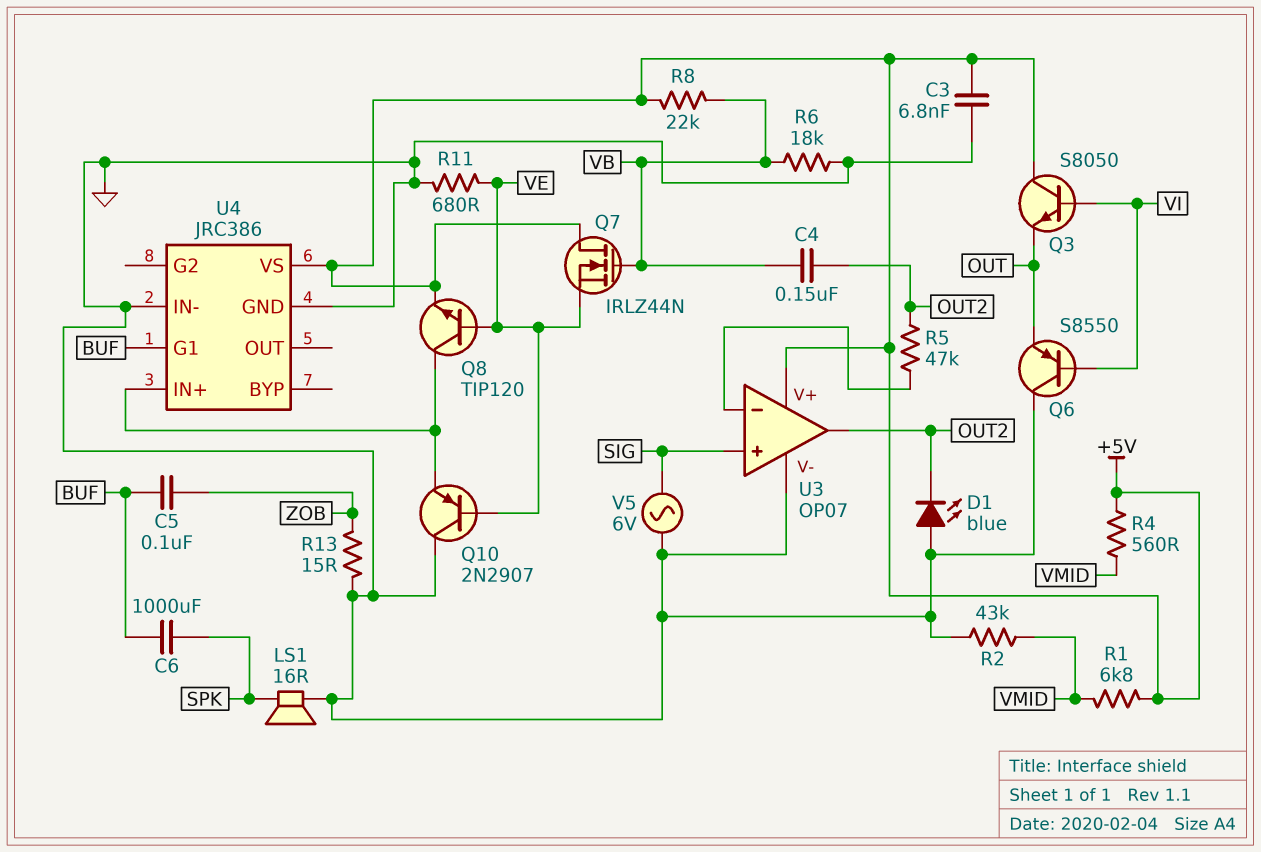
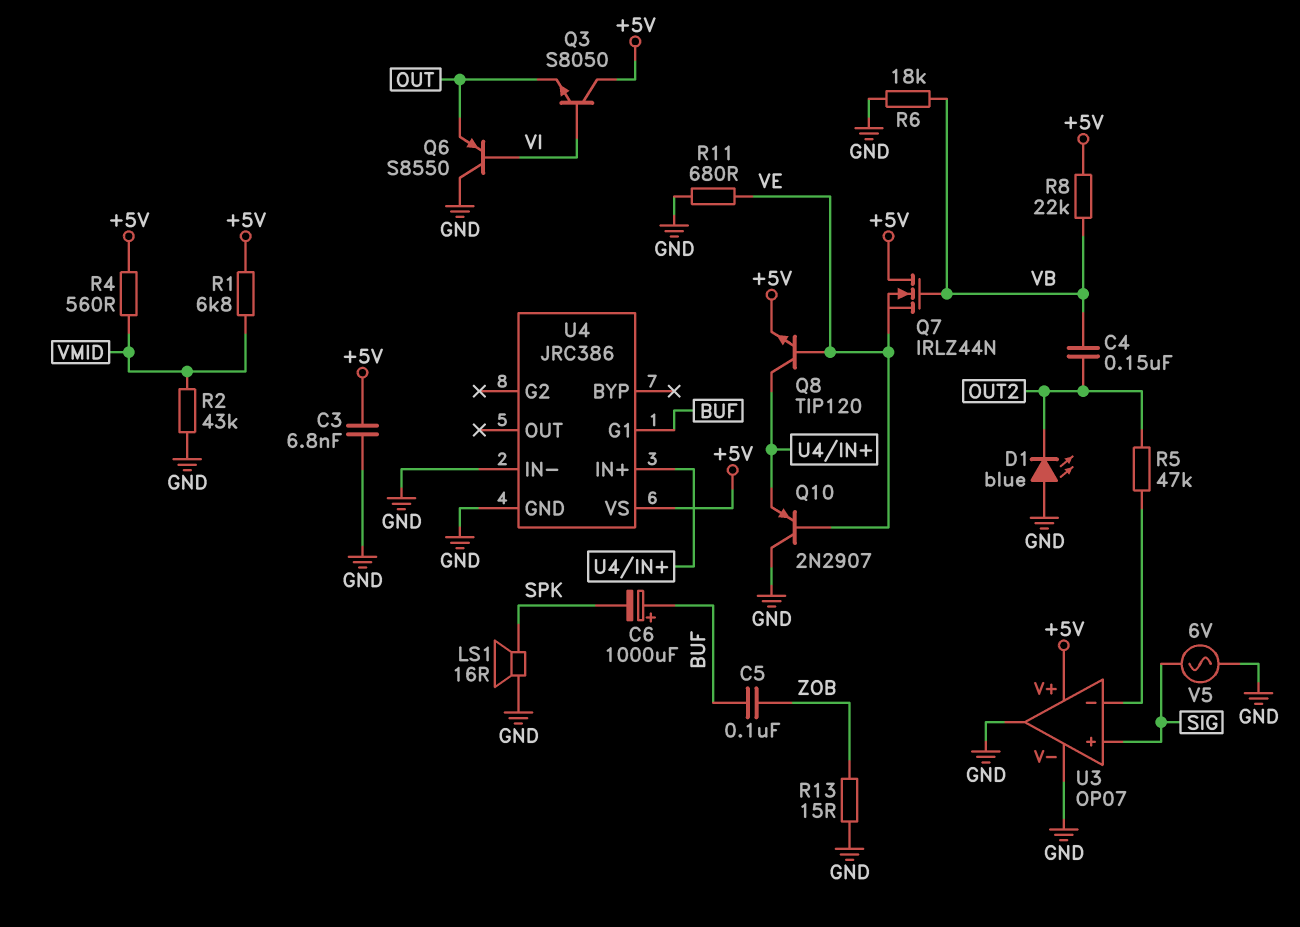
C6: 1000uF (BUF, SPK) -> 1000uF (plus BUF, minus SPK)
U3 pin out: OUT2 -> GND

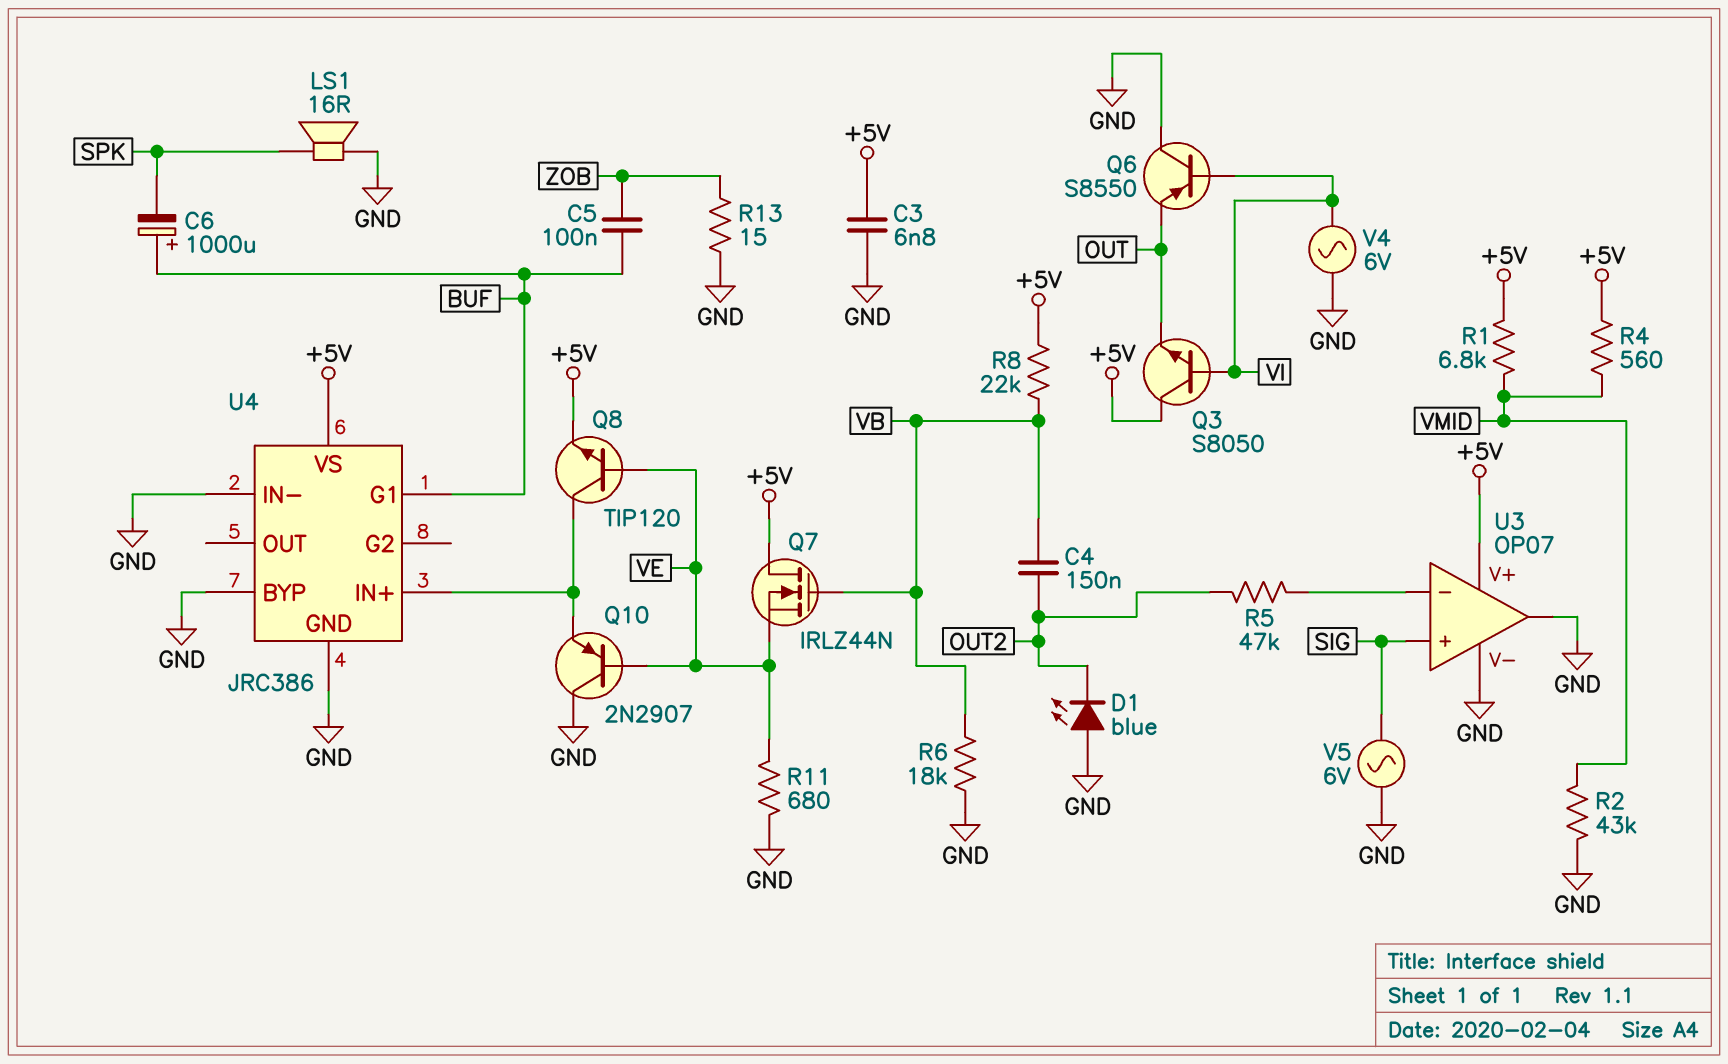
U4 pin BYP: none -> GND
V4: none -> AC 6V (GND, VI)

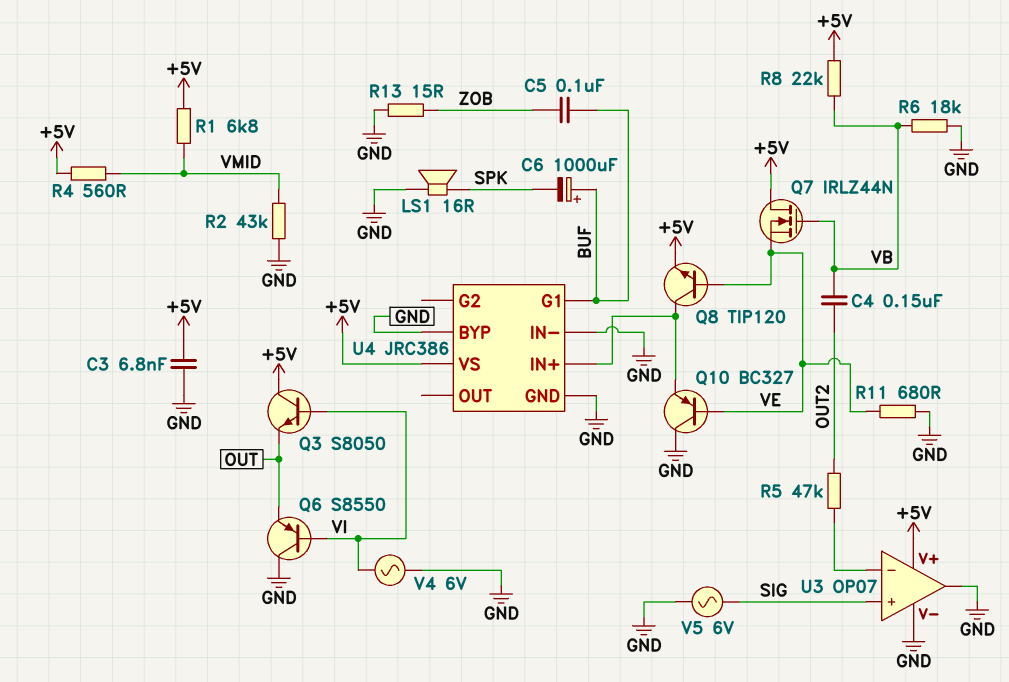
D1: LED blue (A GND, K OUT2) -> none
Q10: PNP 2N2907 (B VE, C GND, E U4/IN+) -> PNP BC327 (B VE, C GND, E U4/IN+)

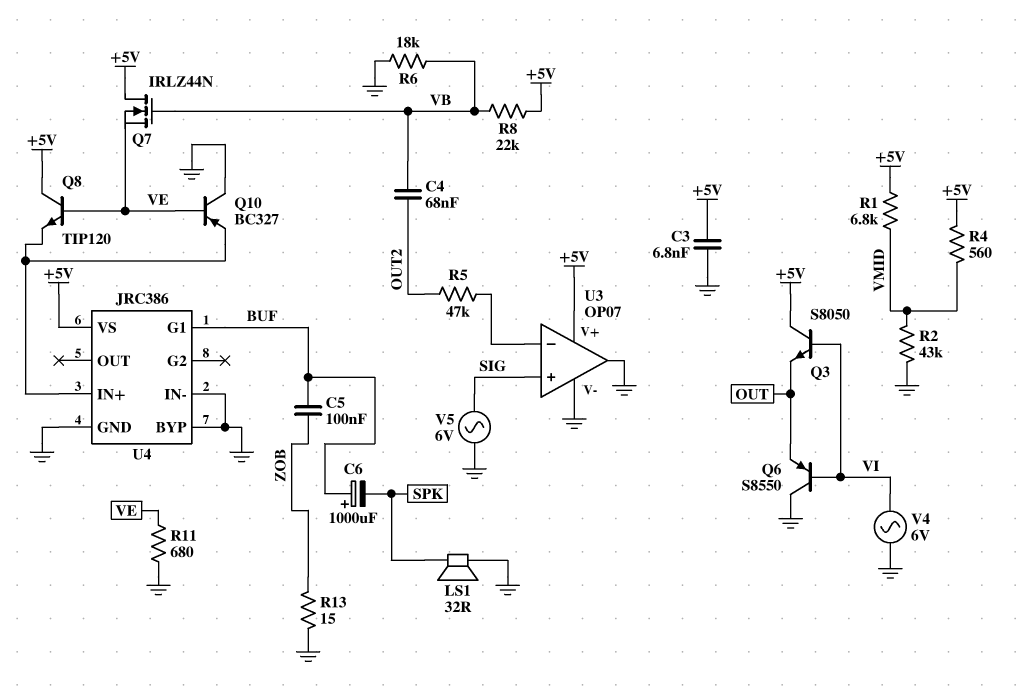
C4: 150nF (OUT2, VB) -> 68nF (OUT2, VB)
LS1: speaker 16R (GND, SPK) -> speaker 32R (GND, SPK)
Q8: NPN TIP120 (B VE, C U4/IN+, E +5V) -> NPN TIP120 (B VE, C +5V, E U4/IN+)

